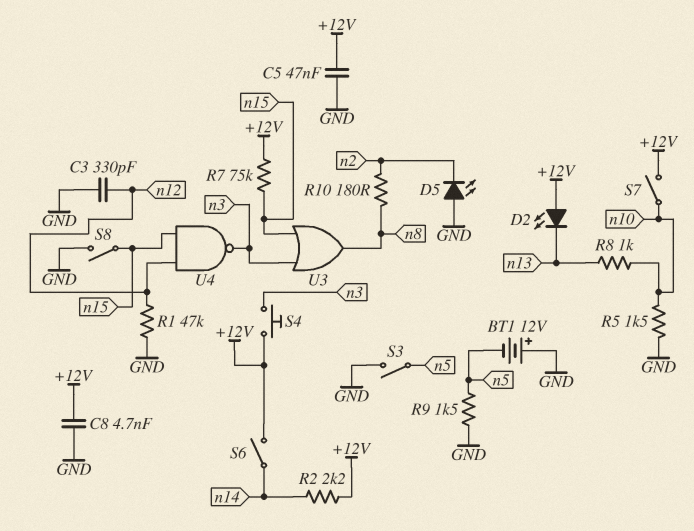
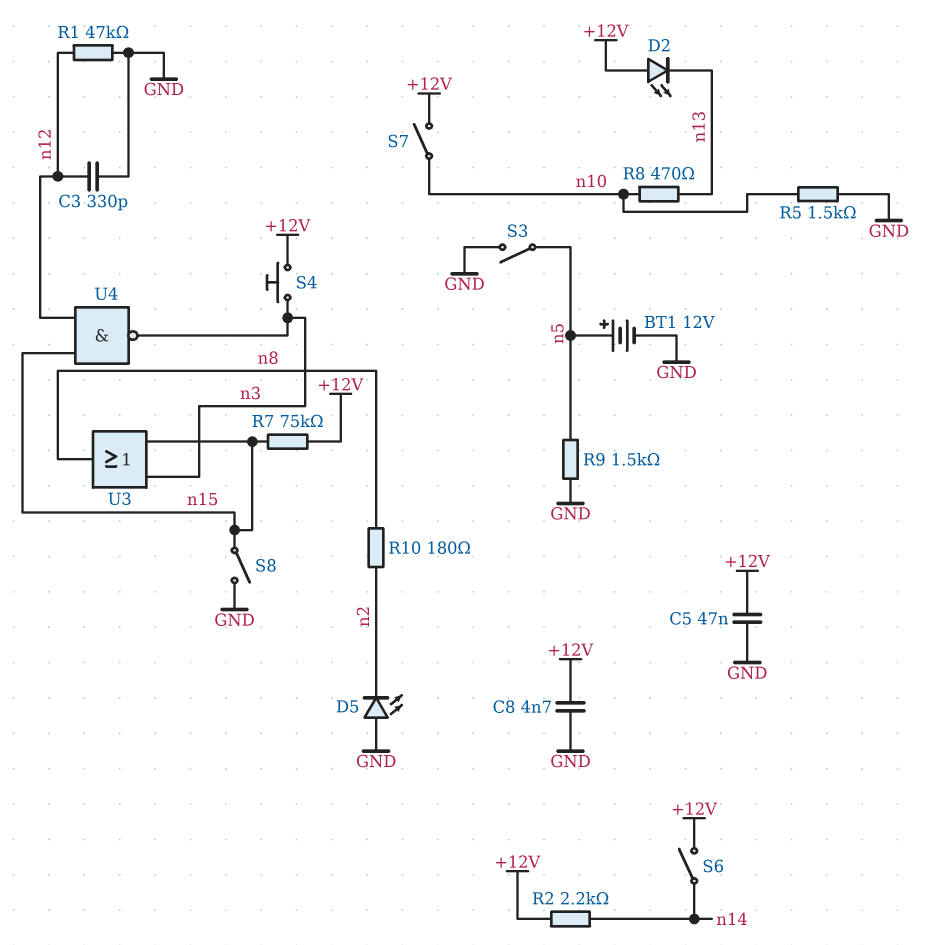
BT1: 12V (plus GND, minus n5) -> 12V (plus n5, minus GND)
R8: 1k (n10, n13) -> 470 (n10, n13)

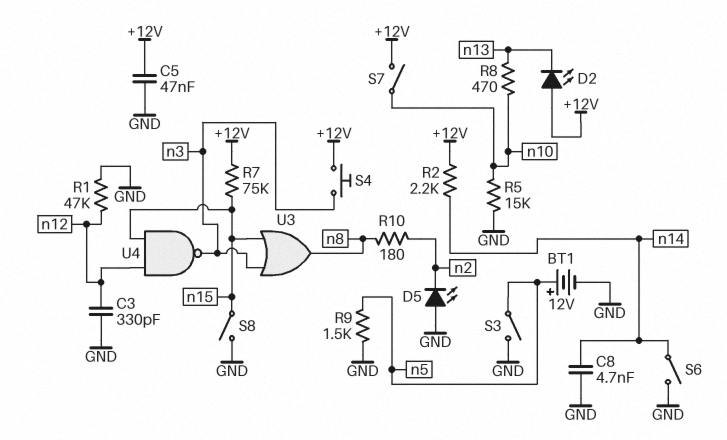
C8: 4.7nF (+12V, GND) -> 4.7nF (GND, n14)
R5: 1.5k (GND, n10) -> 15k (GND, n10)
S6: switch (+12V, n14) -> switch (GND, n14)

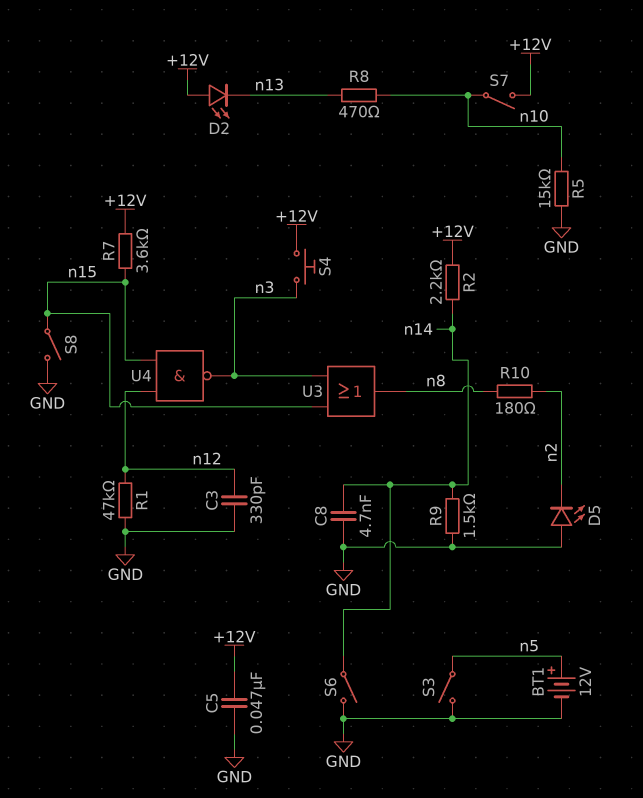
R7: 75k (+12V, n15) -> 3.6k (+12V, n15)
R9: 1.5k (GND, n5) -> 1.5k (GND, n14)

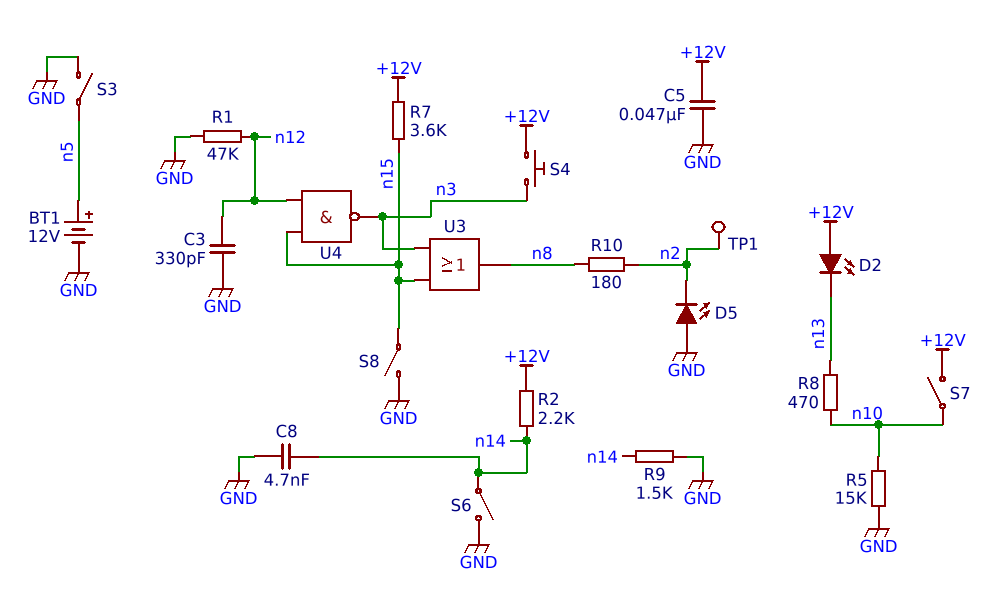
TP1: none -> test point (n2)

